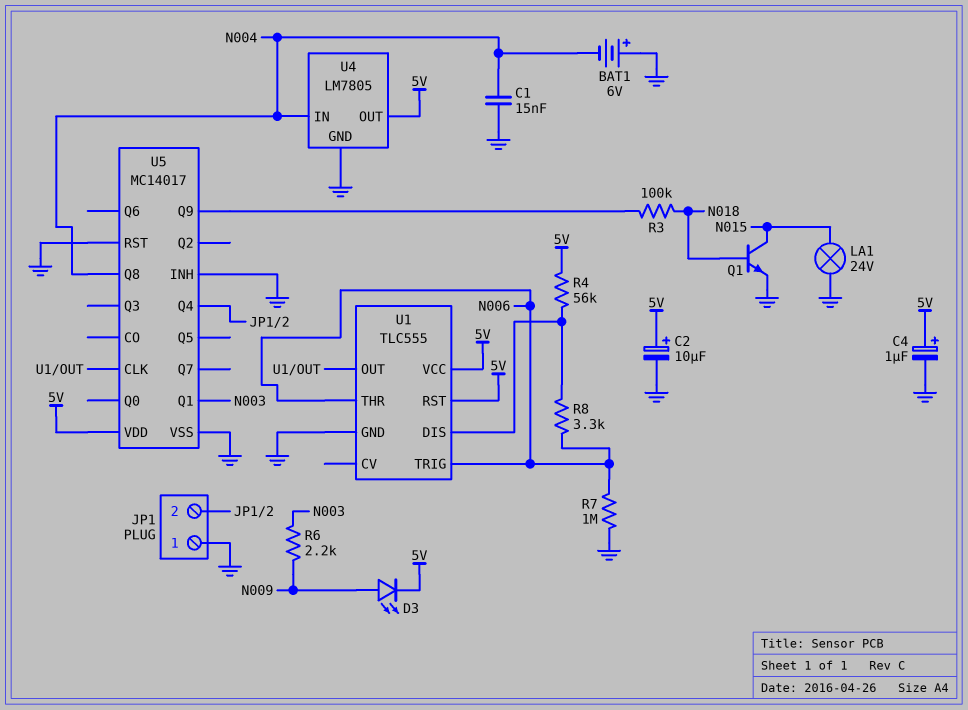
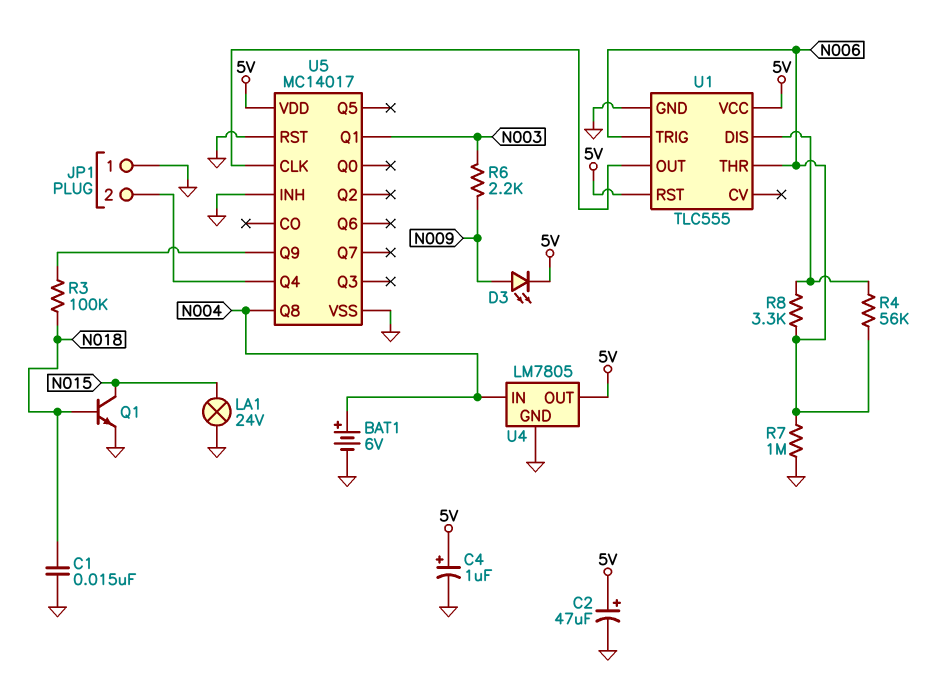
BAT1: 6V (plus GND, minus N004) -> 6V (plus N004, minus GND)
C1: 15nF (GND, N004) -> 15nF (GND, N018)
C2: 10uF (plus 5V, minus GND) -> 47uF (plus 5V, minus GND)
R4: 56k (5V, U1/DIS) -> 56k (N006, U1/DIS)

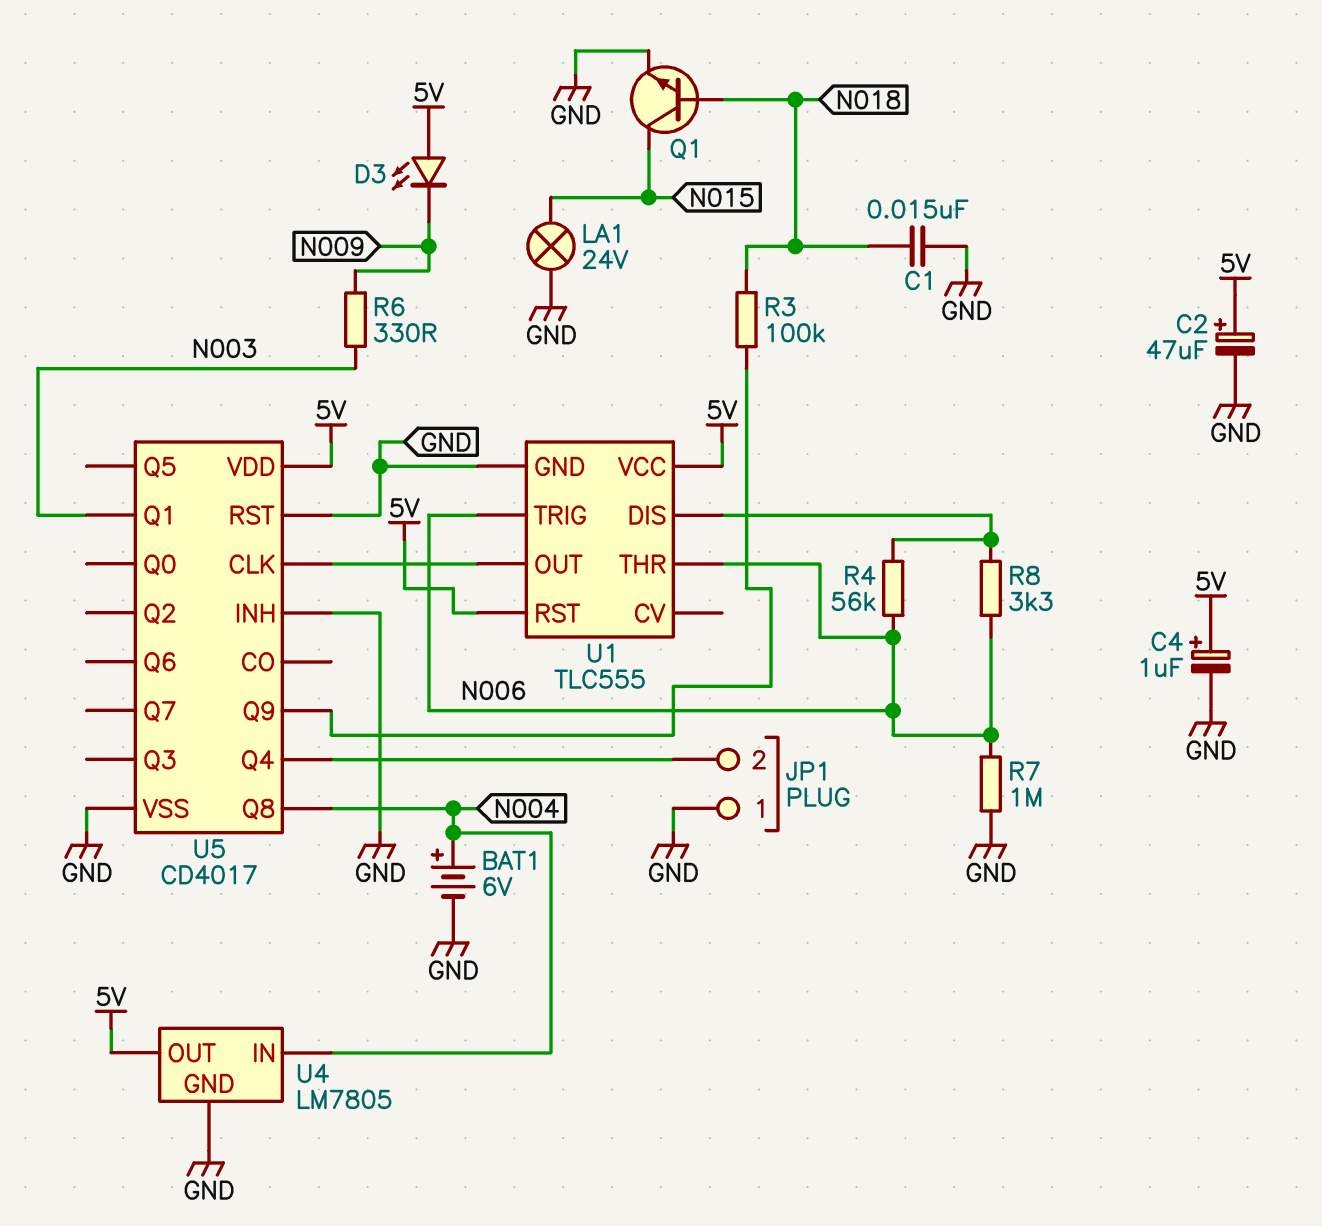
D3: LED (A N009, K 5V) -> LED (A 5V, K N009)
R6: 2.2k (N003, N009) -> 330 (N003, N009)
U5: MC14017 -> CD4017

